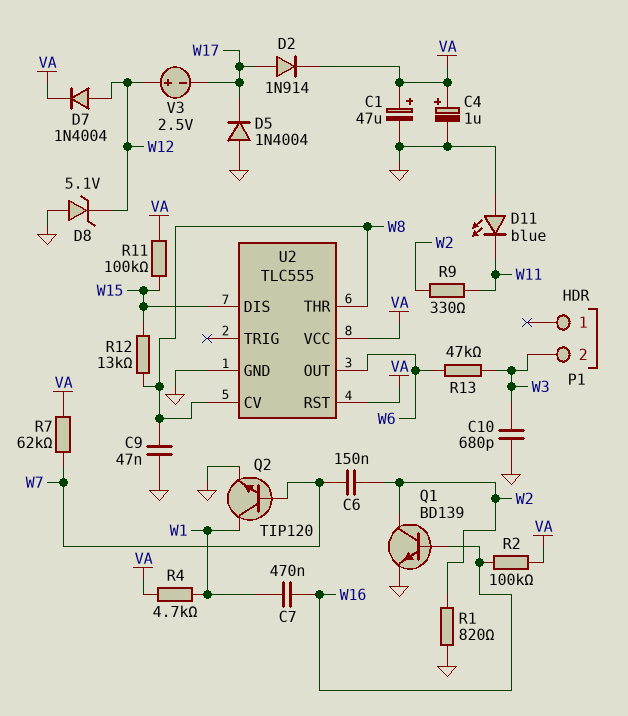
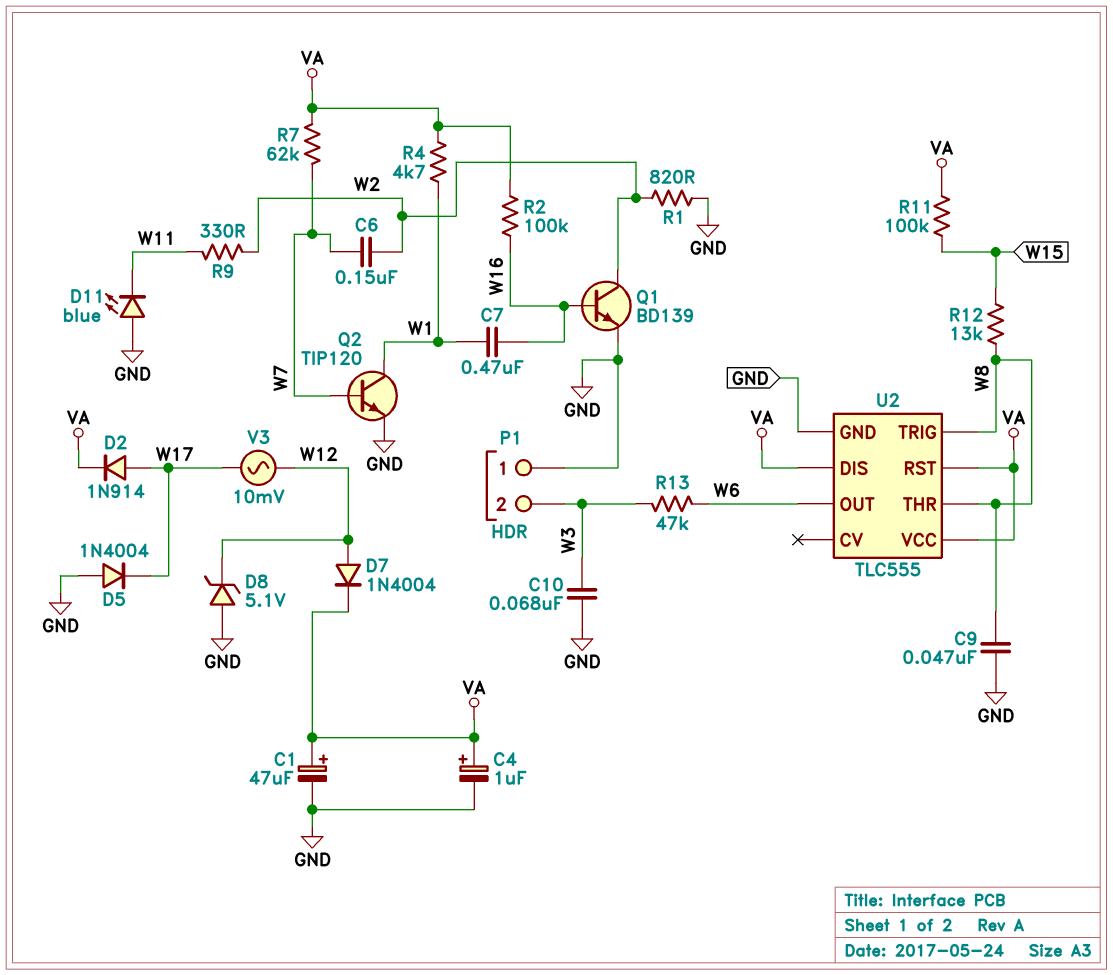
C10: 680pF (GND, W3) -> 68nF (GND, W3)
P1 pin 1: none -> GND
U2 pin CV: W8 -> none
U2 pin DIS: W15 -> VA
U2 pin TRIG: none -> W8
V3: 2.5V (plus W12, minus W17) -> AC 10mV (W12, W17)

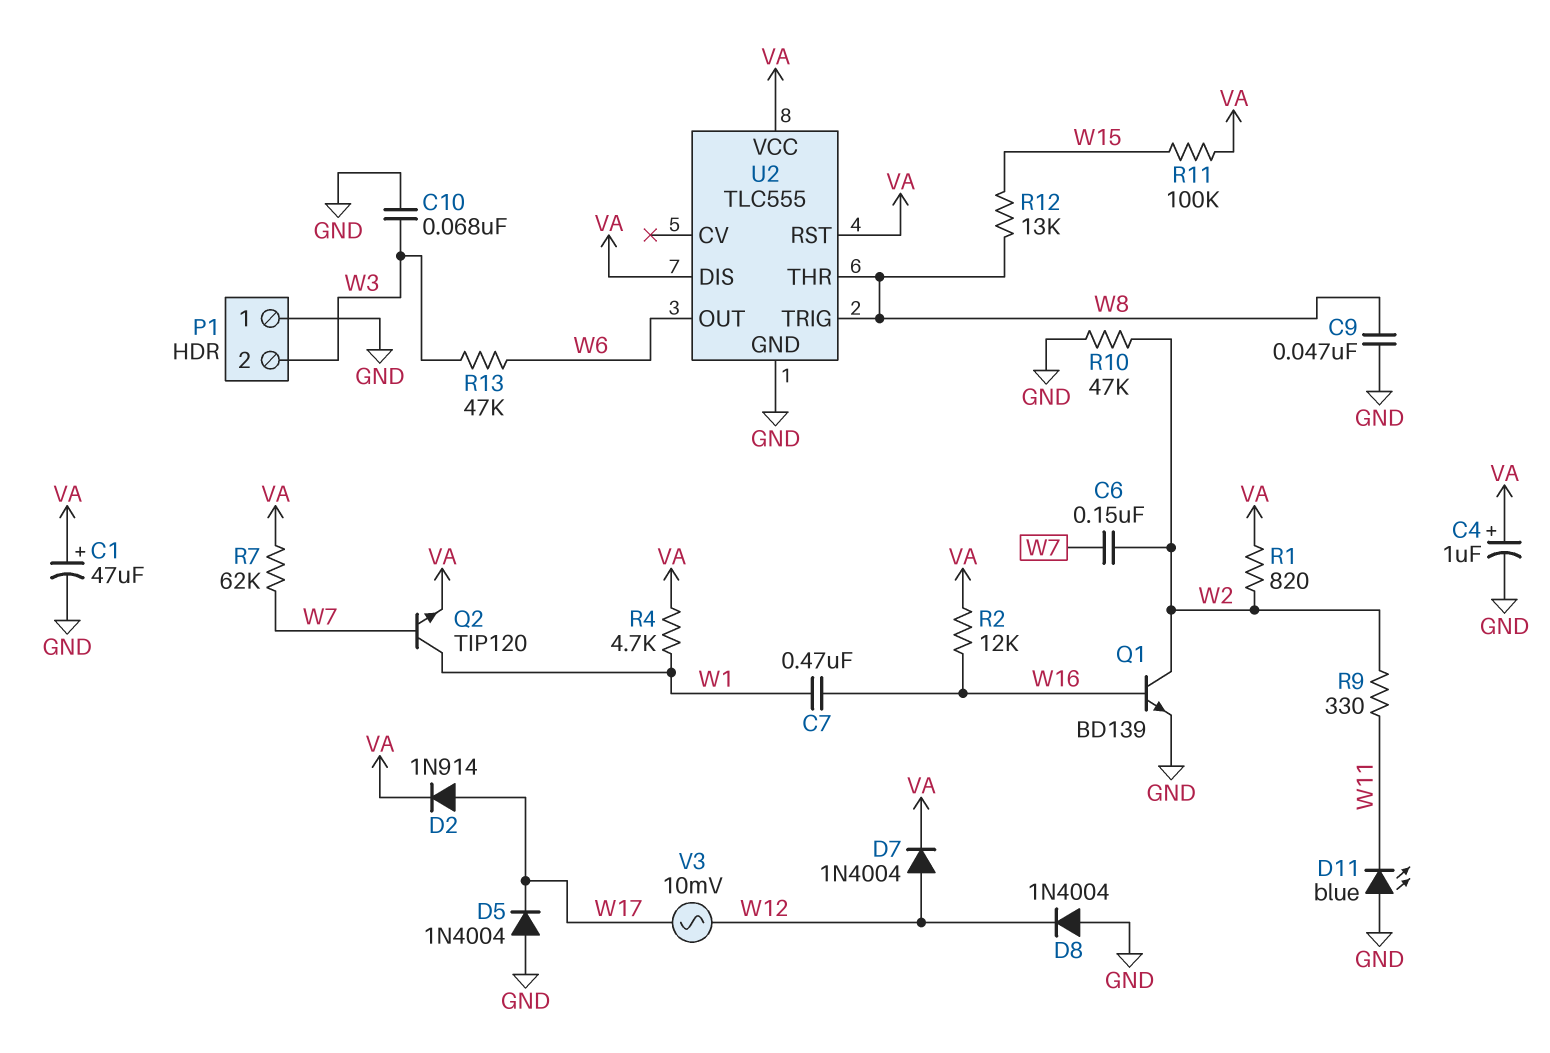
D8: zener 5.1V (A GND, K W12) -> diode 1N4004 (A GND, K W12)
Q2: NPN TIP120 (B W7, C W1, E GND) -> NPN TIP120 (B W7, C W1, E VA)
R1: 820 (GND, W2) -> 820 (VA, W2)
R2: 100k (VA, W16) -> 12k (VA, W16)
R10: none -> 47k (GND, W2)

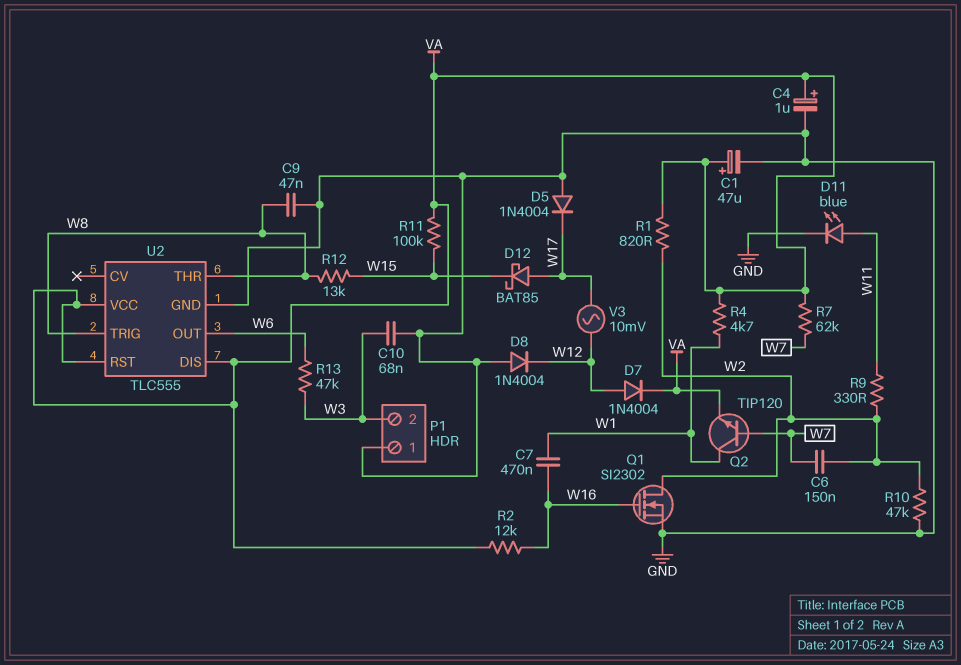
D2: diode 1N914 (A W17, K VA) -> none
D11: LED blue (A GND, K W11) -> LED blue (A W11, K GND)
D12: none -> schottky BAT85 (A W17, K W15)
Q1: NPN BD139 (B W16, C W2, E GND) -> NMOS SI2302 (G W16, D W2, S GND)

